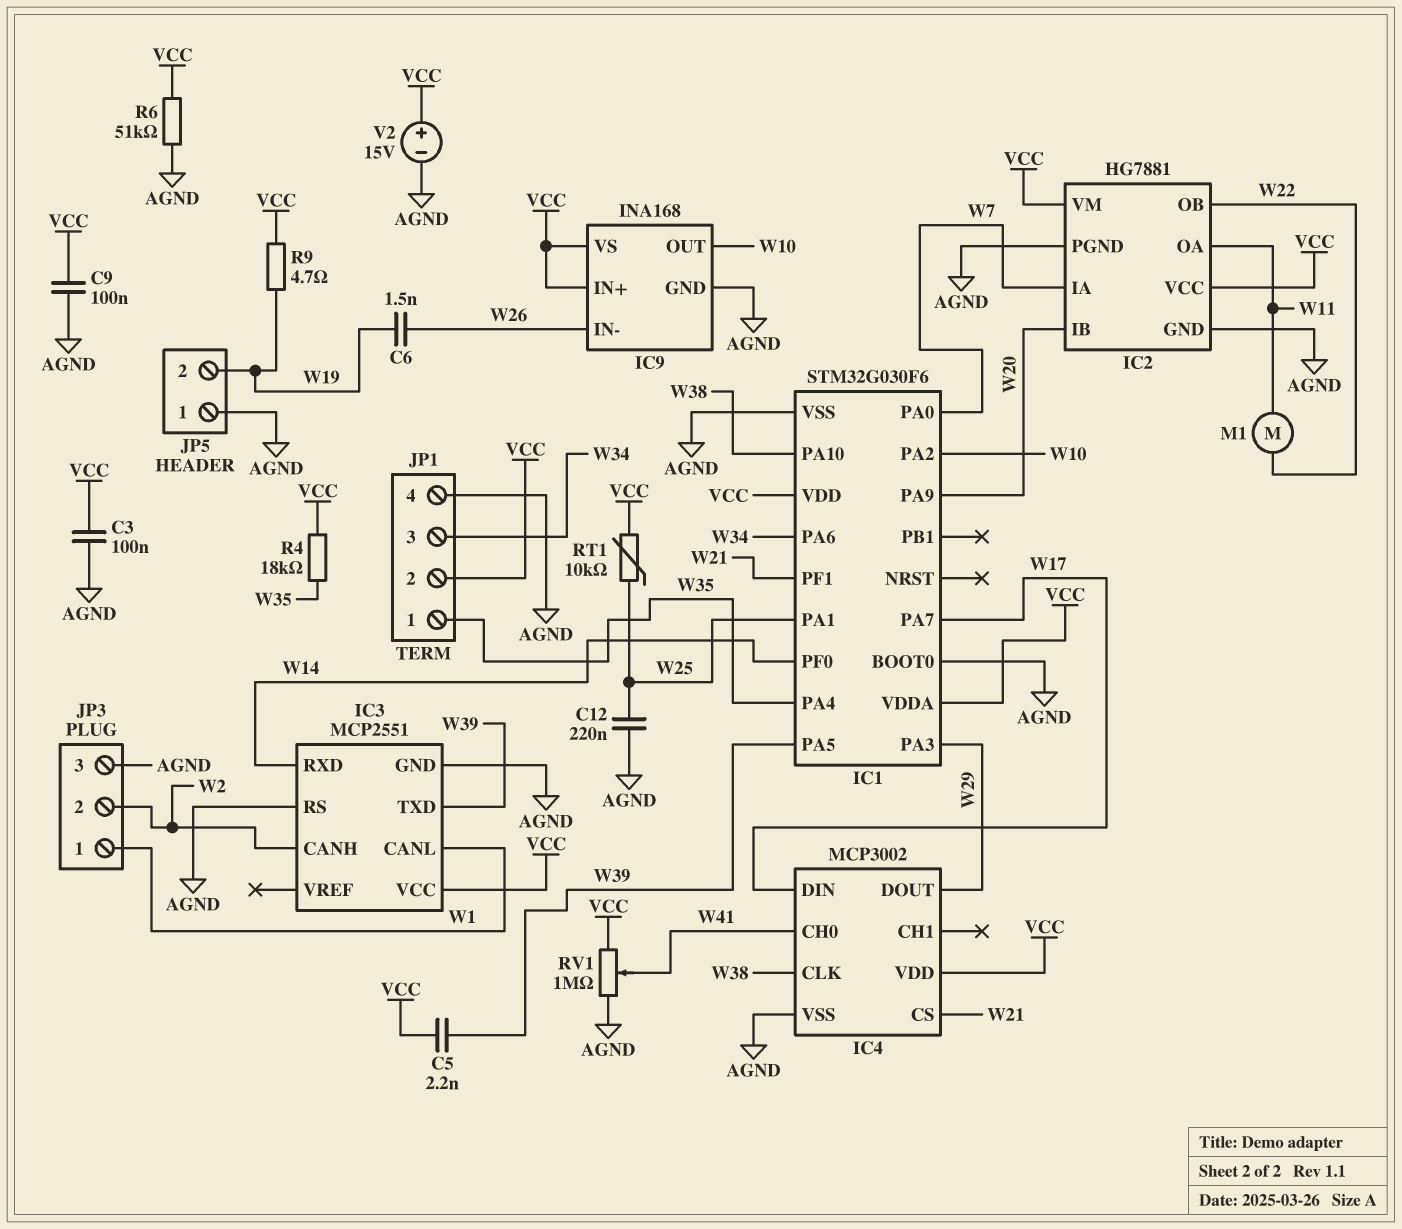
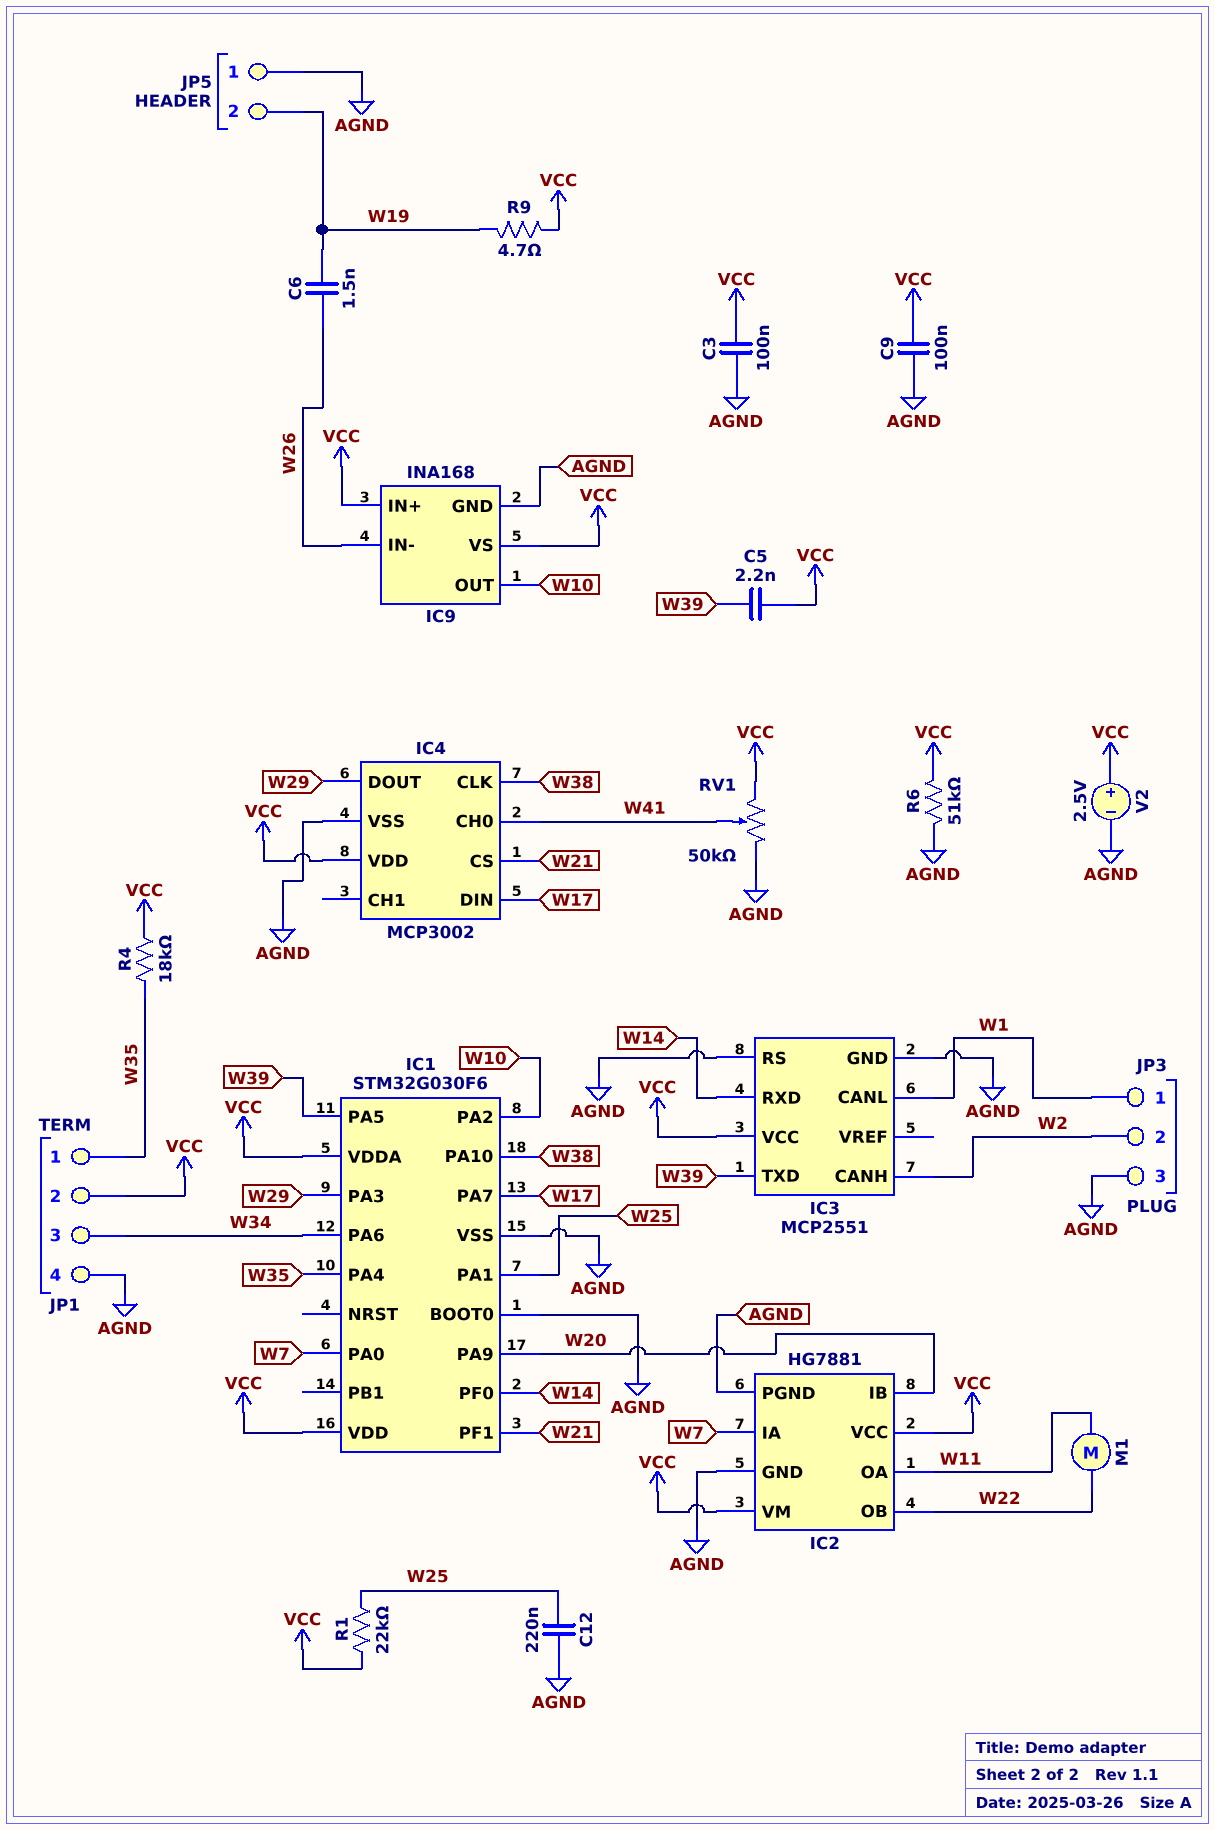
R1: none -> 22k (VCC, W25)
RT1: 10k (VCC, W25) -> none
RV1: 1M (AGND, VCC, wiper W41) -> 50k (AGND, VCC, wiper W41)
V2: 15V (plus VCC, minus AGND) -> 2.5V (plus VCC, minus AGND)

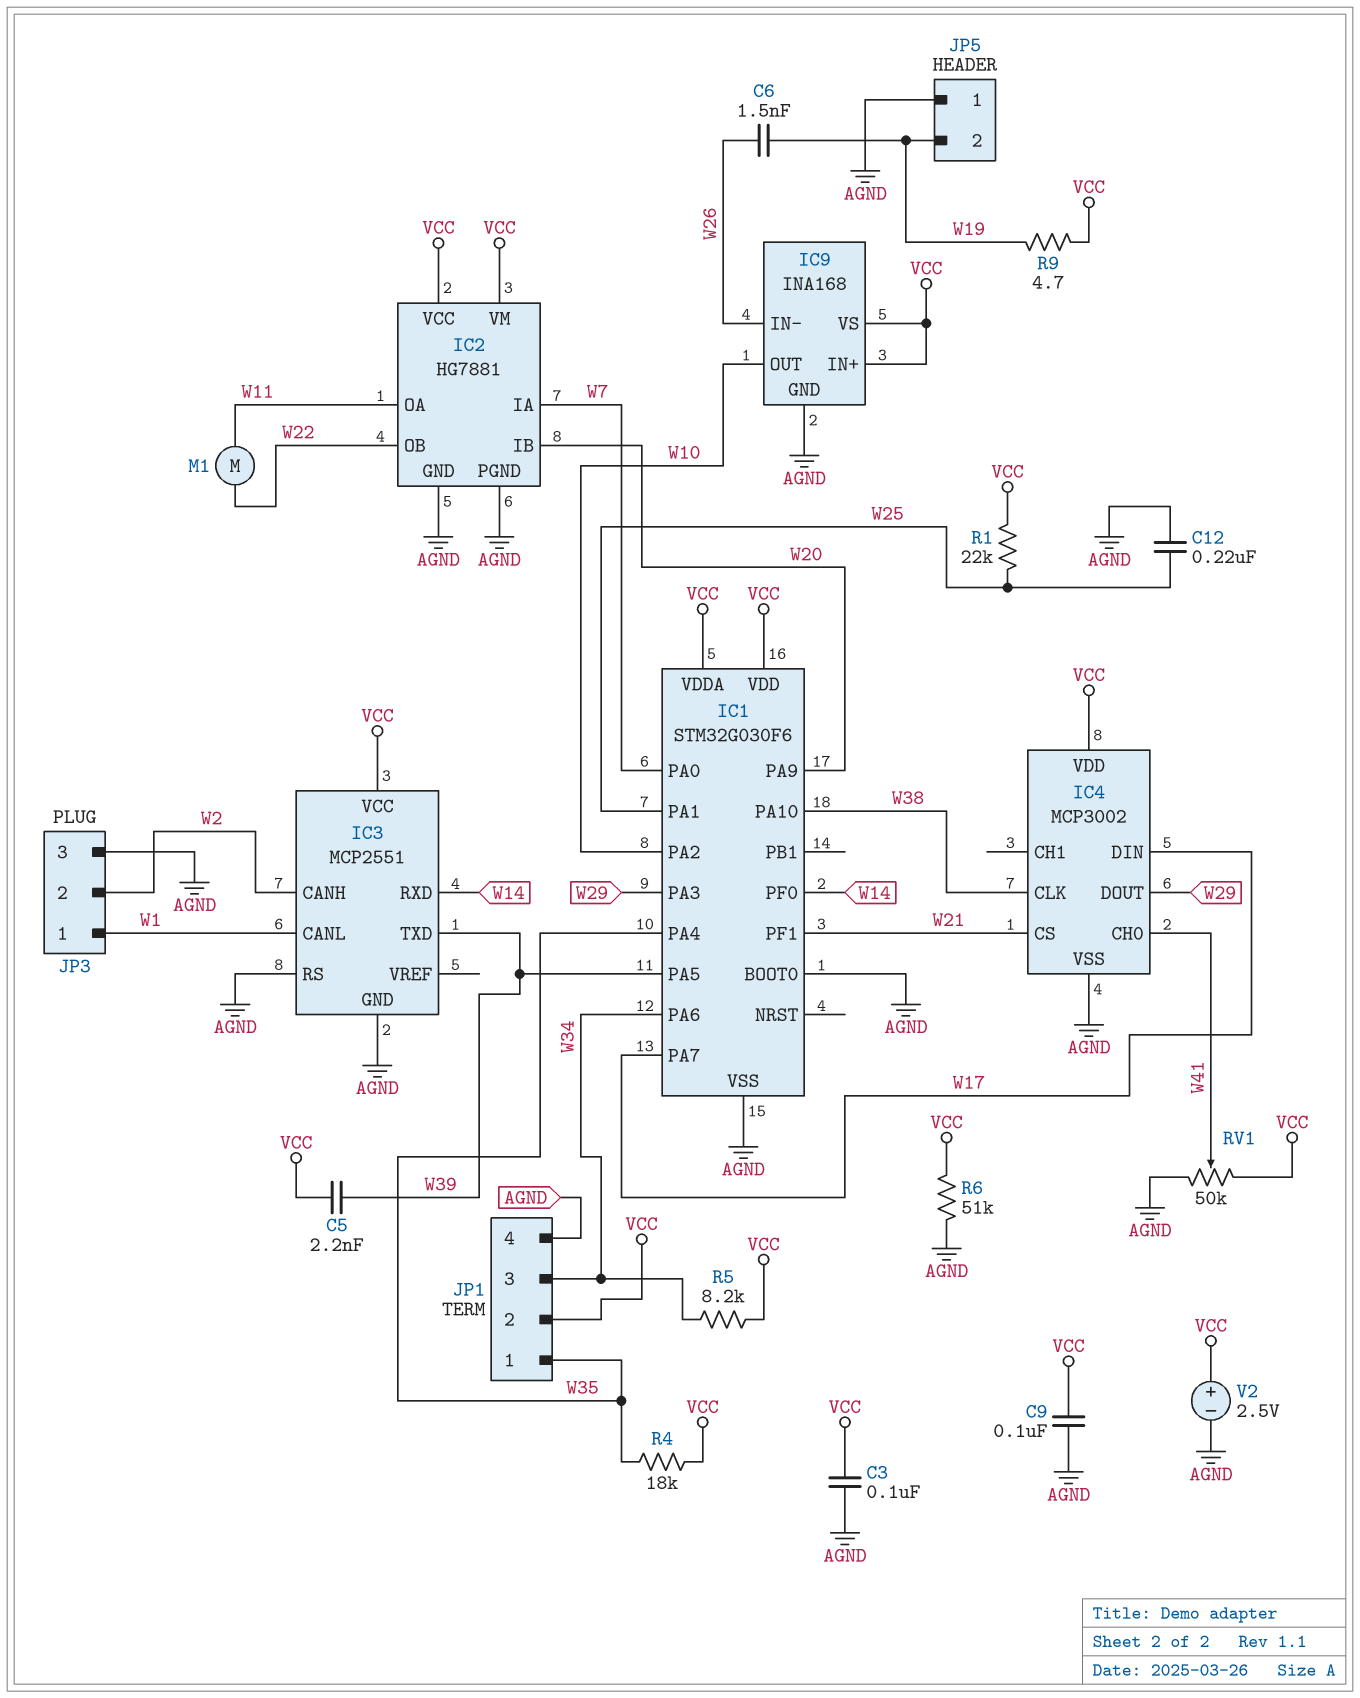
R5: none -> 8.2k (VCC, W34)

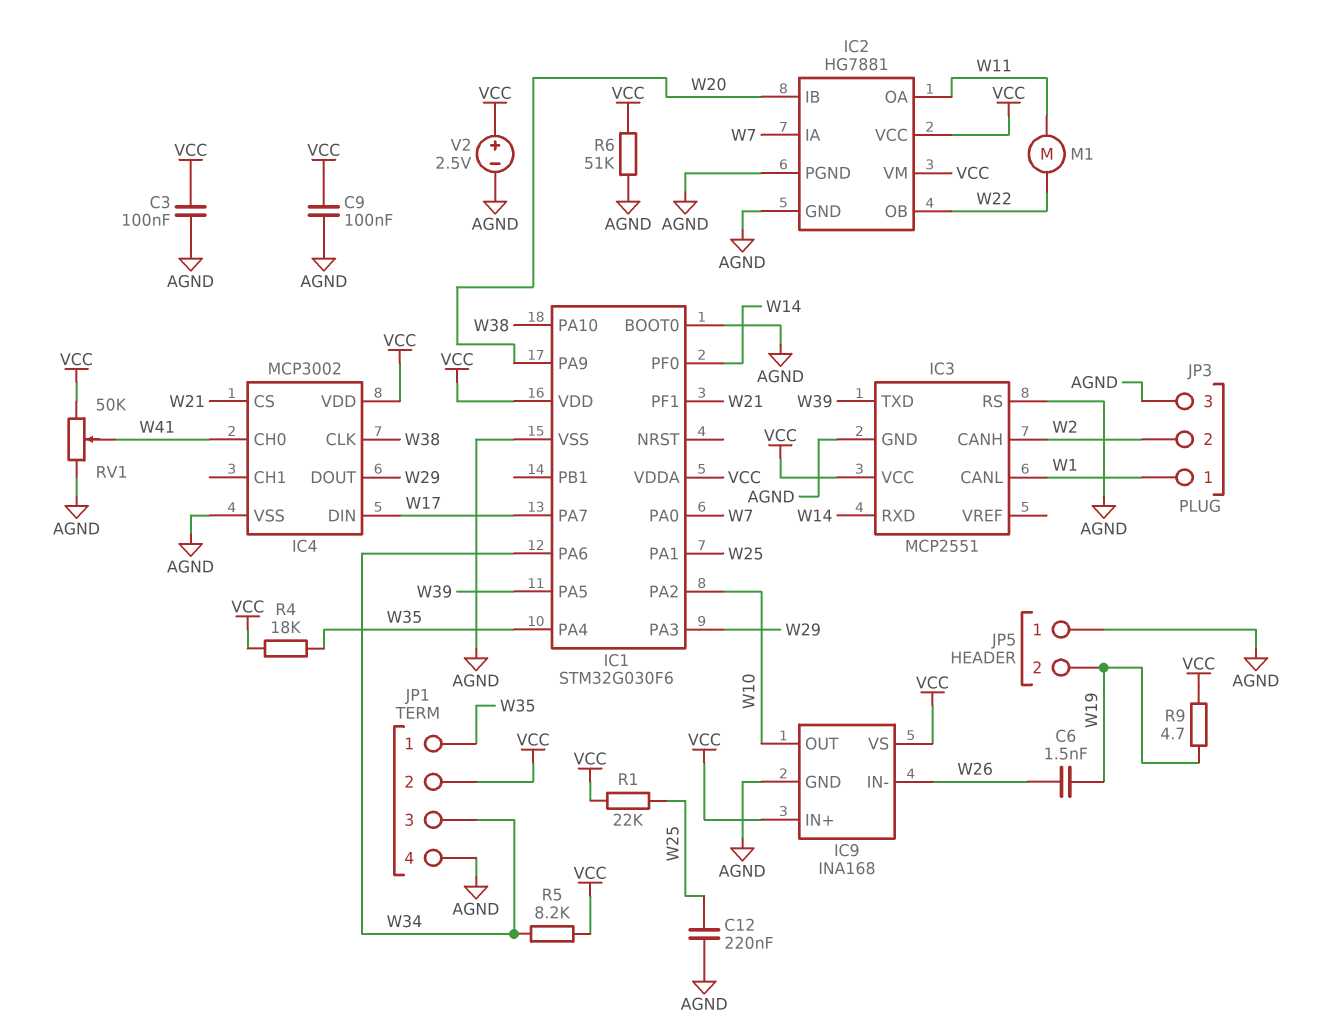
C5: 2.2nF (VCC, W39) -> none

